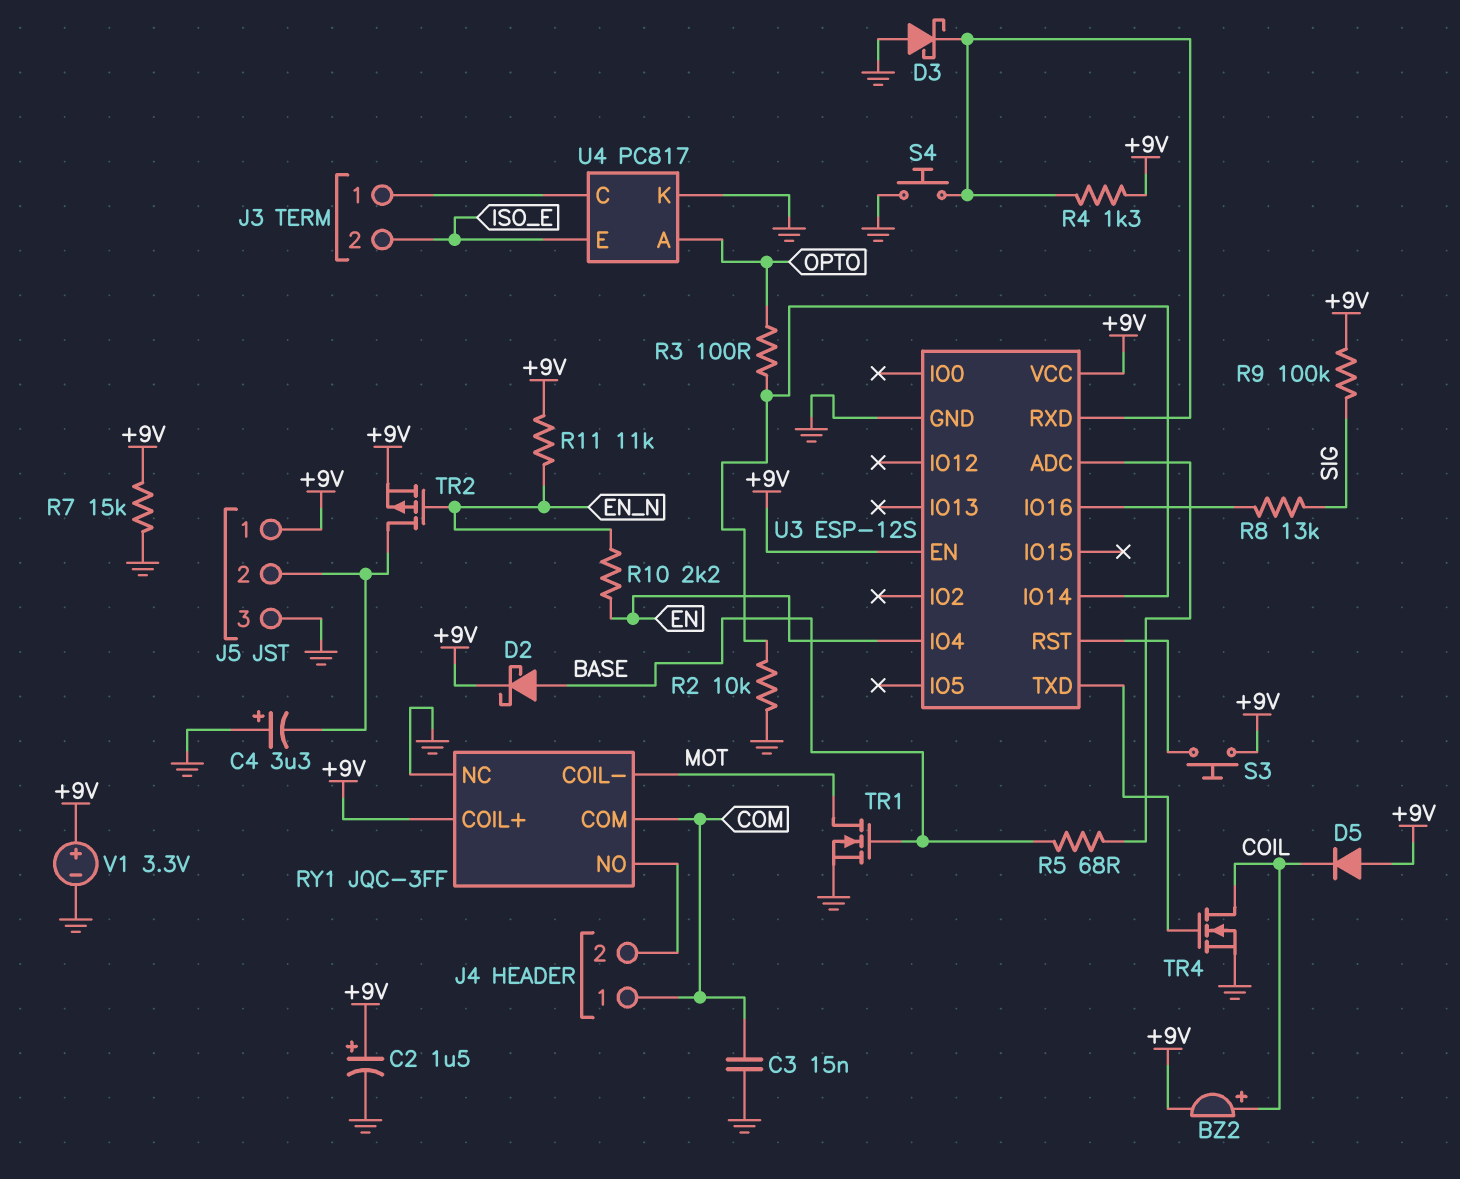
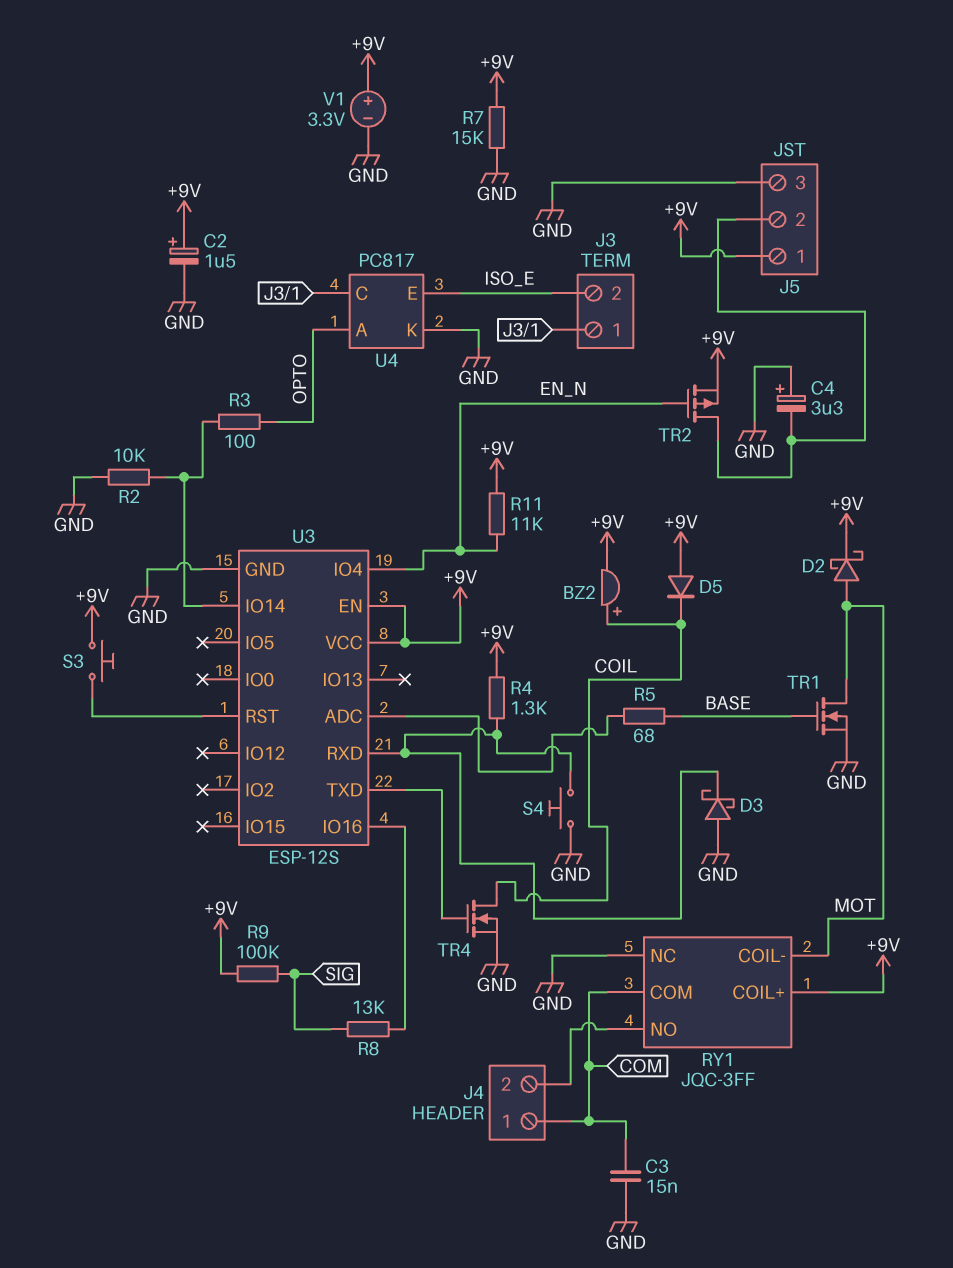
D2: schottky (A BASE, K +9V) -> schottky (A MOT, K +9V)
R10: 2.2k (EN, EN_N) -> none
U3 pin IO4: EN -> EN_N

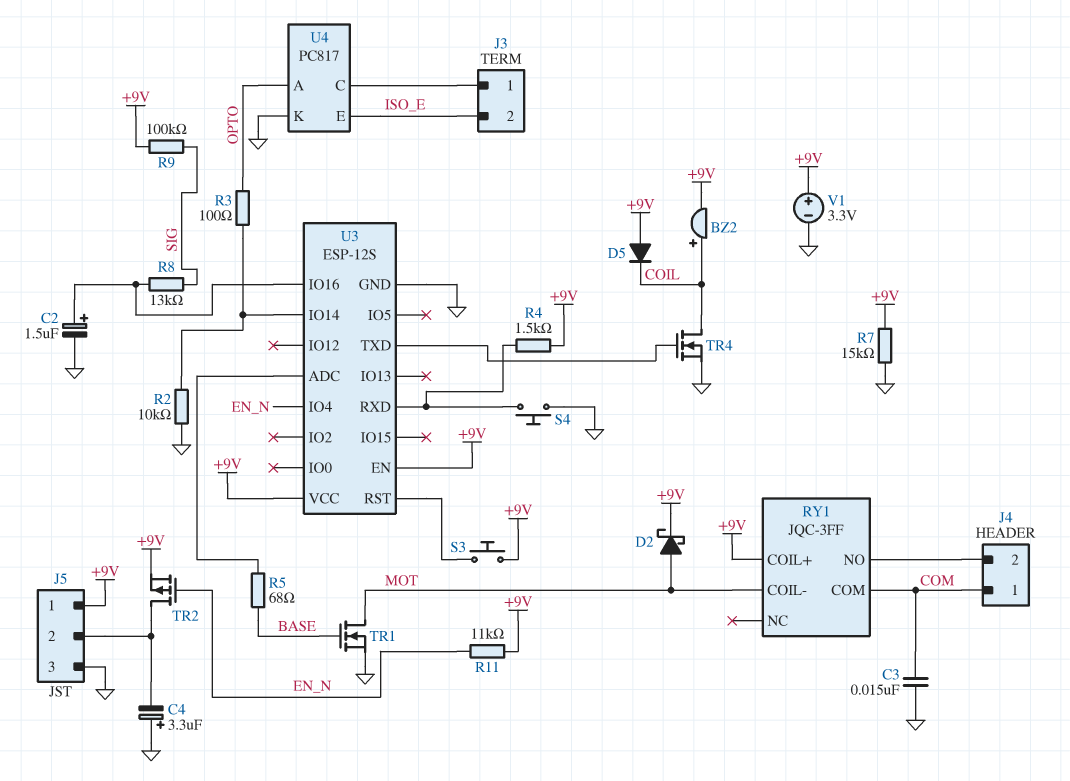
C2: 1.5uF (plus +9V, minus GND) -> 1.5uF (plus U3/IO16, minus GND)
D3: schottky (A GND, K U3/RXD) -> none
R4: 1.3k (+9V, U3/RXD) -> 1.5k (+9V, U3/RXD)
RY1 pin NC: GND -> none

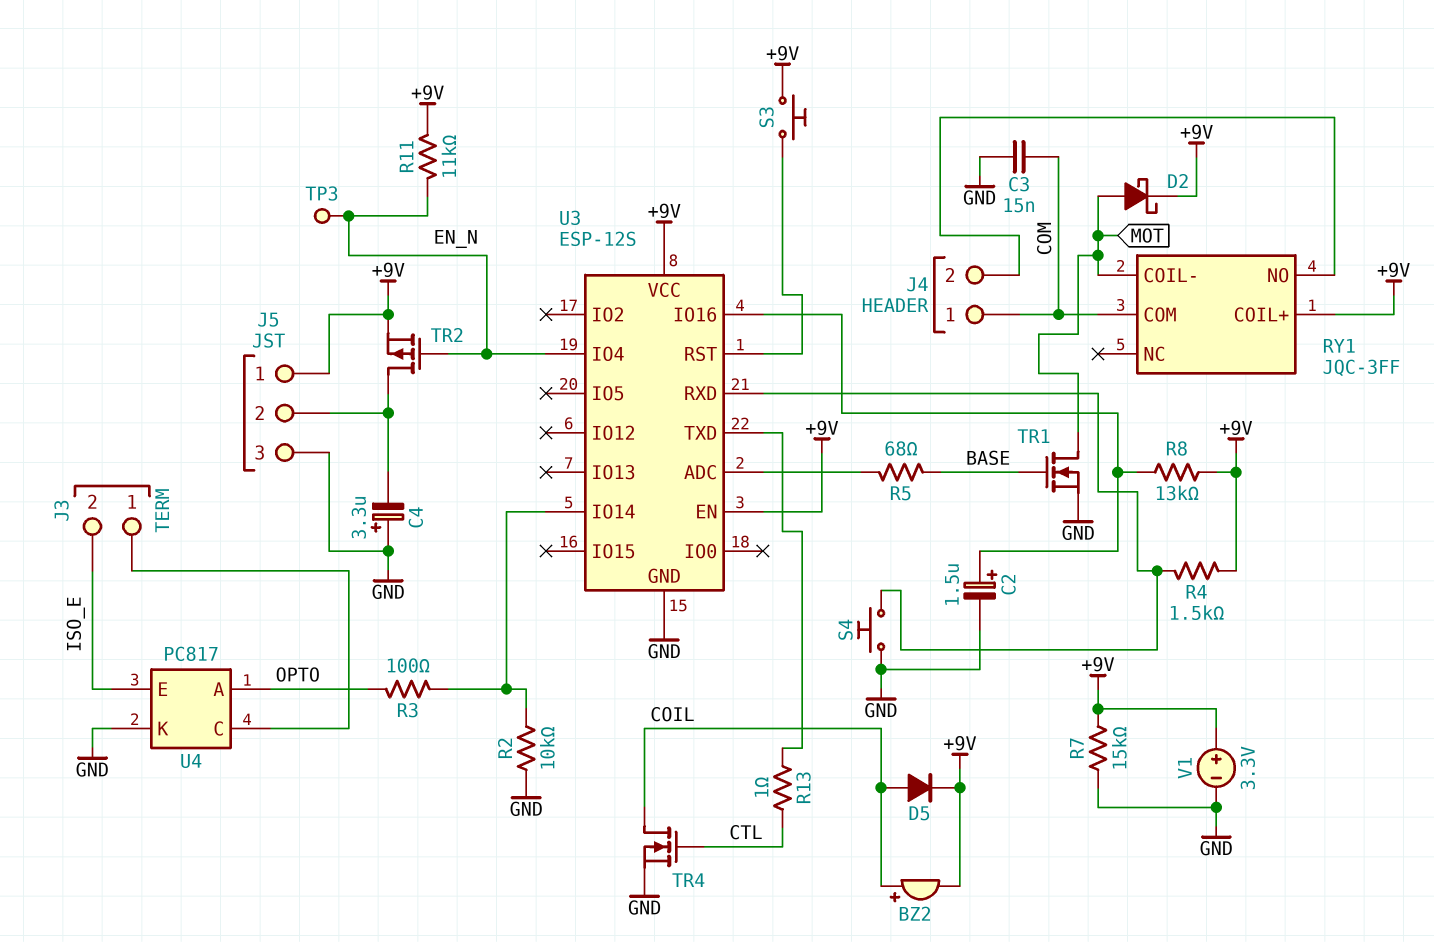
D5: diode (A +9V, K COIL) -> diode (A COIL, K +9V)
R8: 13k (SIG, U3/IO16) -> 13k (+9V, U3/IO16)
R9: 100k (+9V, SIG) -> none
R13: none -> 1 (CTL, U3/TXD)
TP3: none -> test point (EN_N)
TR4: NMOS (G U3/TXD, D COIL, S GND) -> NMOS (G CTL, D COIL, S GND)

